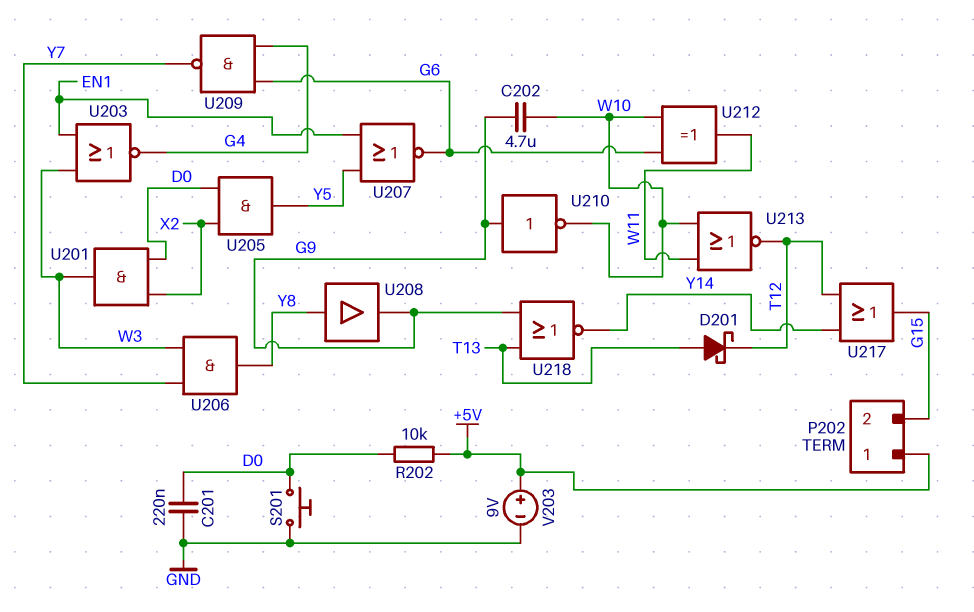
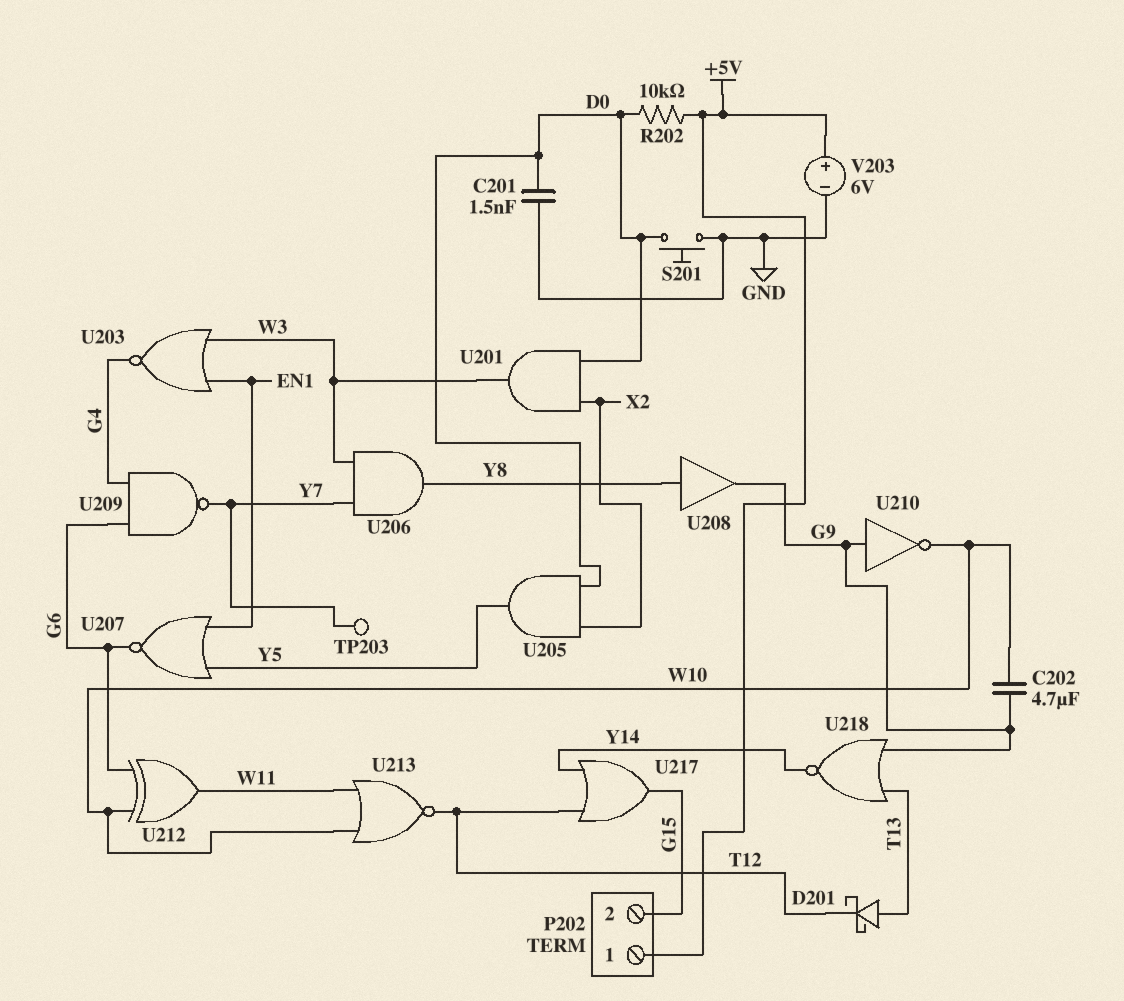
C201: 220nF (D0, GND) -> 1.5nF (D0, GND)
TP203: none -> test point (Y7)
V203: 9V (plus +5V, minus GND) -> 6V (plus +5V, minus GND)

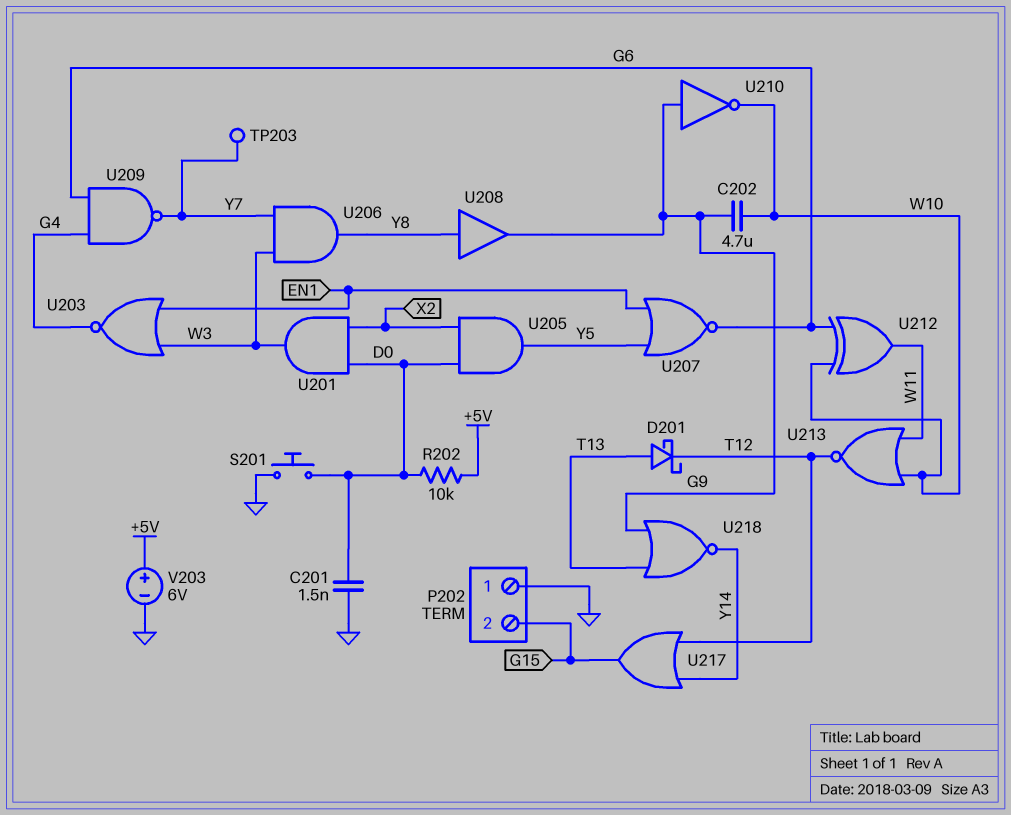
P202 pin 1: +5V -> GND

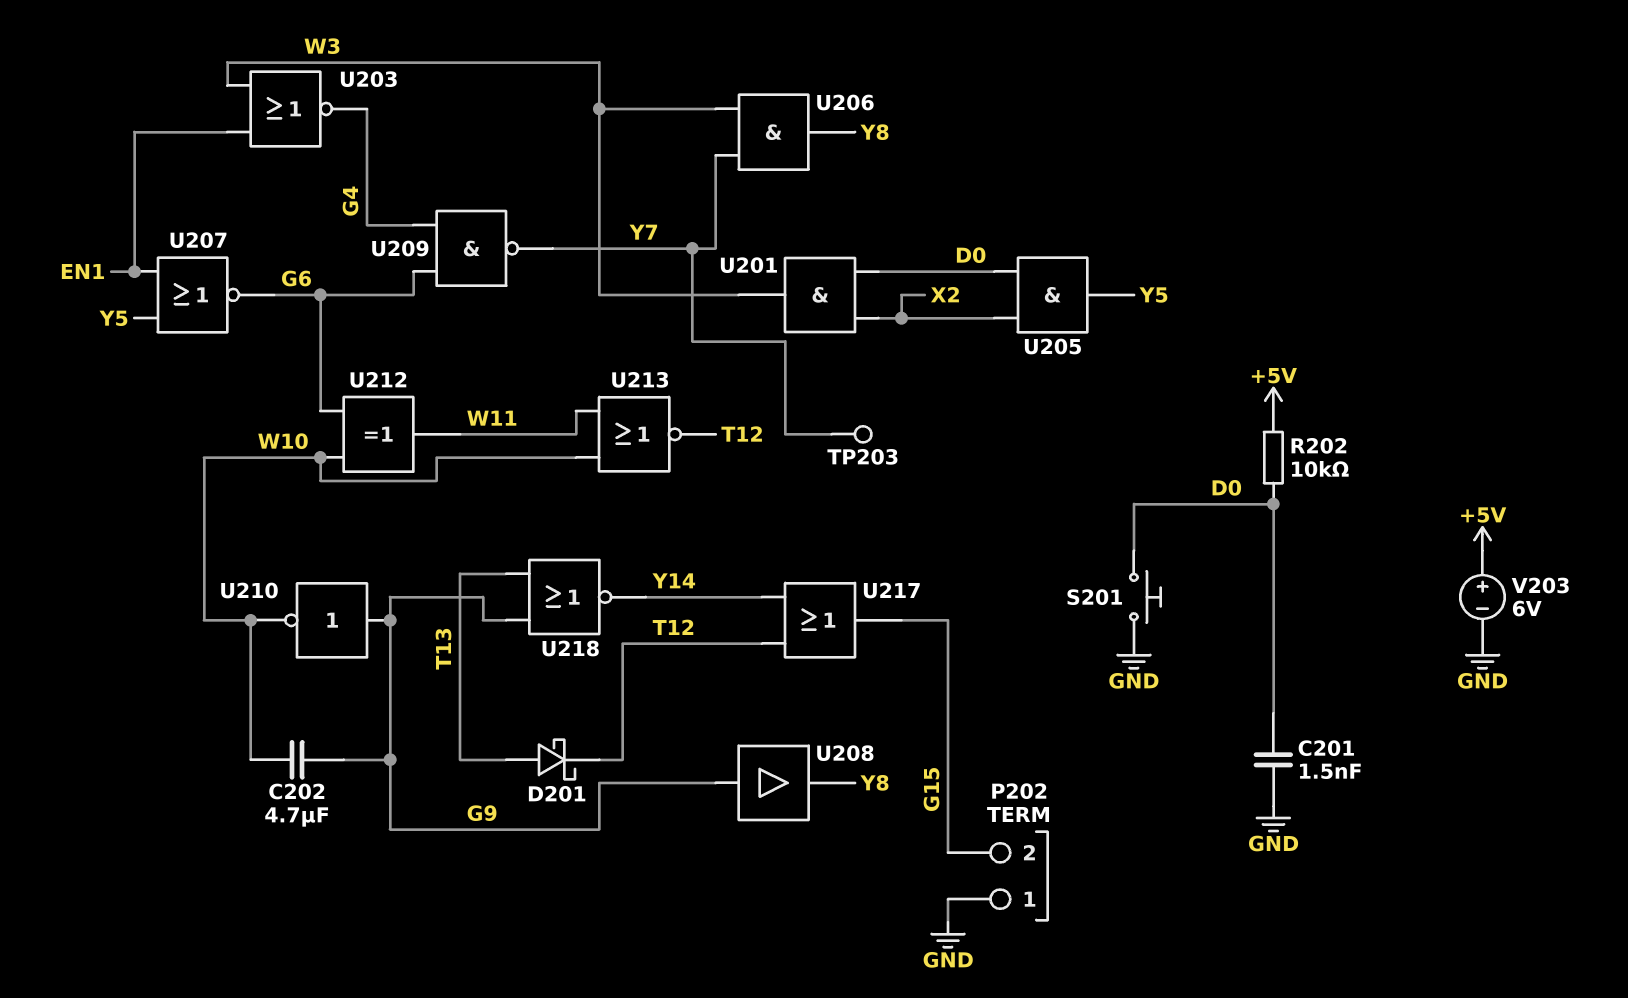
U208: buffer (in Y8, out G9) -> buffer (in G9, out Y8)

